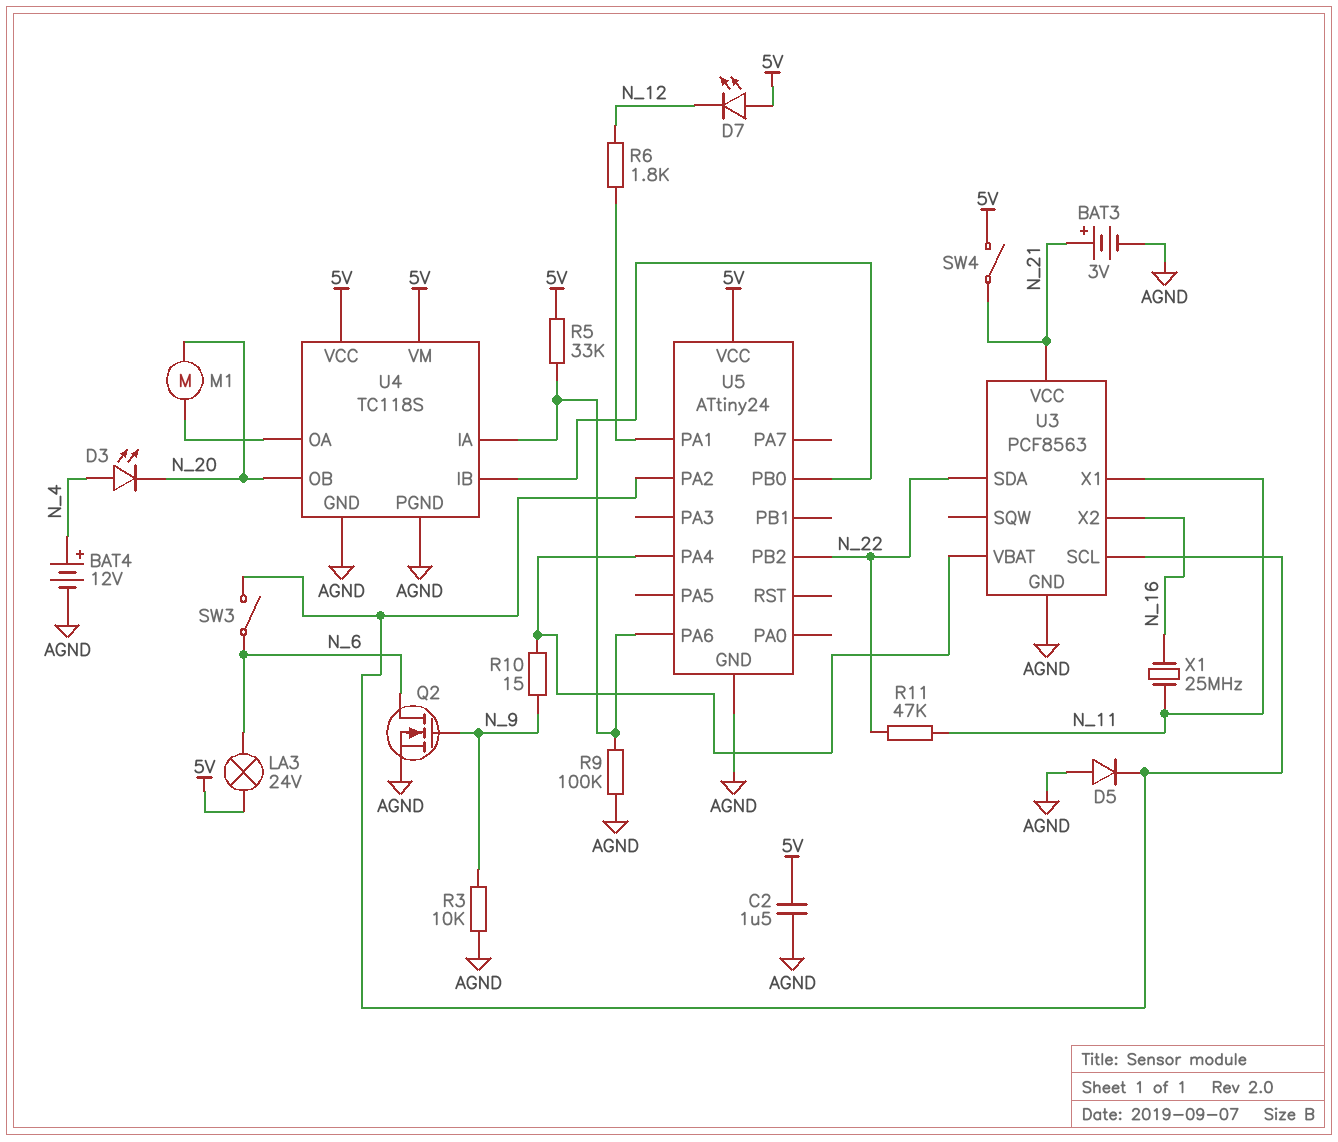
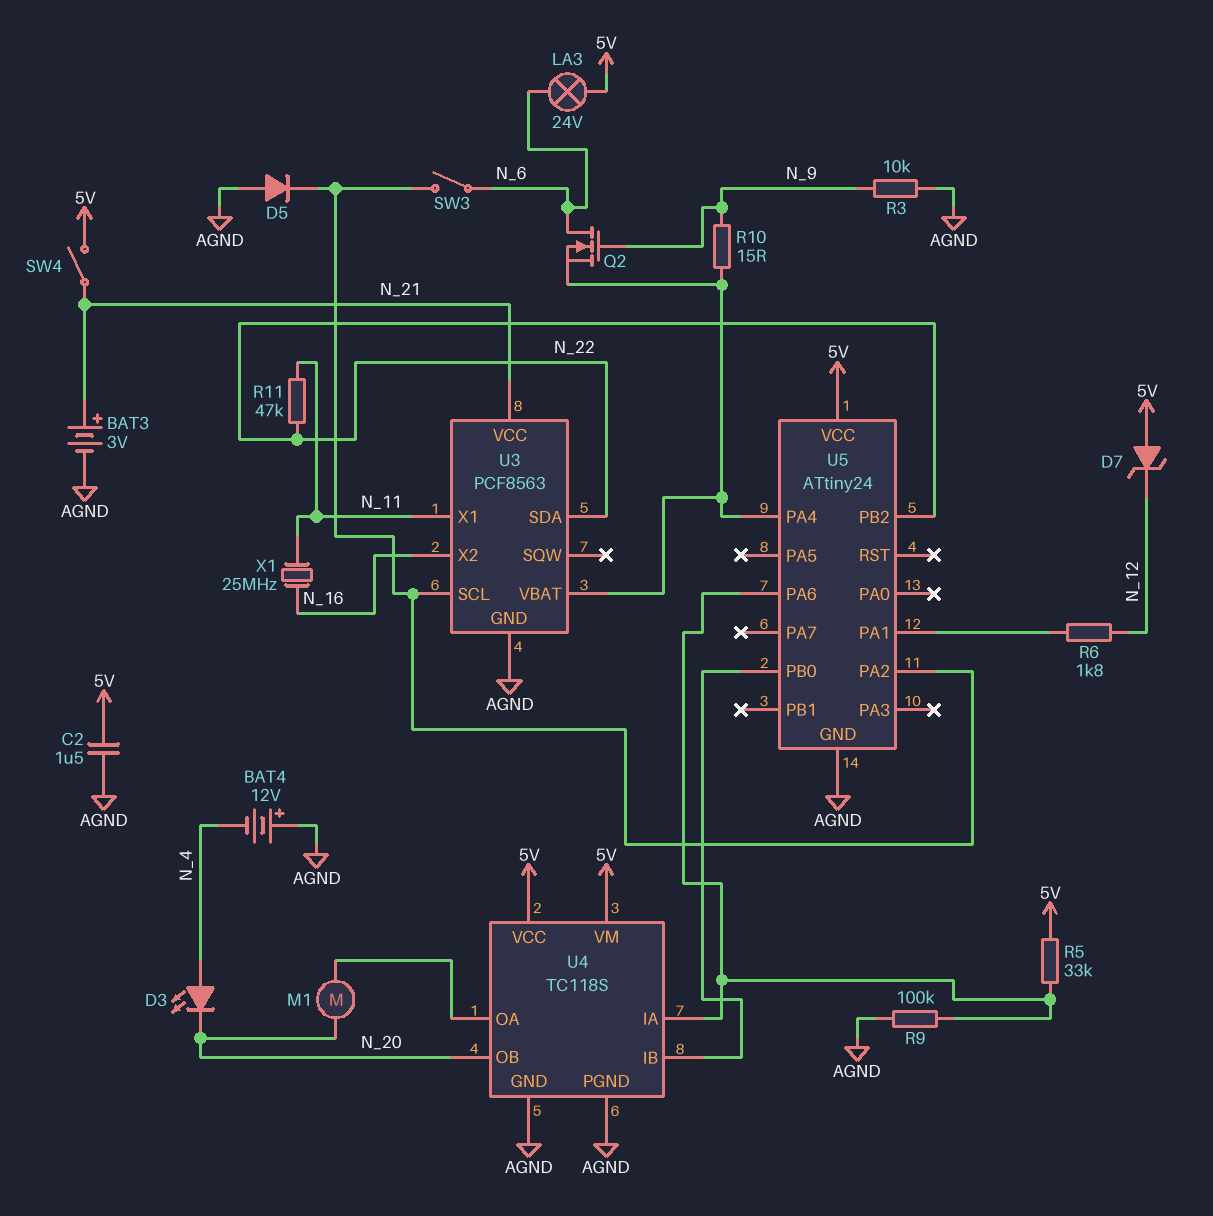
BAT4: 12V (plus N_4, minus AGND) -> 12V (plus AGND, minus N_4)
D7: LED (A 5V, K N_12) -> zener (A 5V, K N_12)
Q2: NMOS (G N_9, D N_6, S AGND) -> NMOS (G N_9, D N_6, S U3/VBAT)

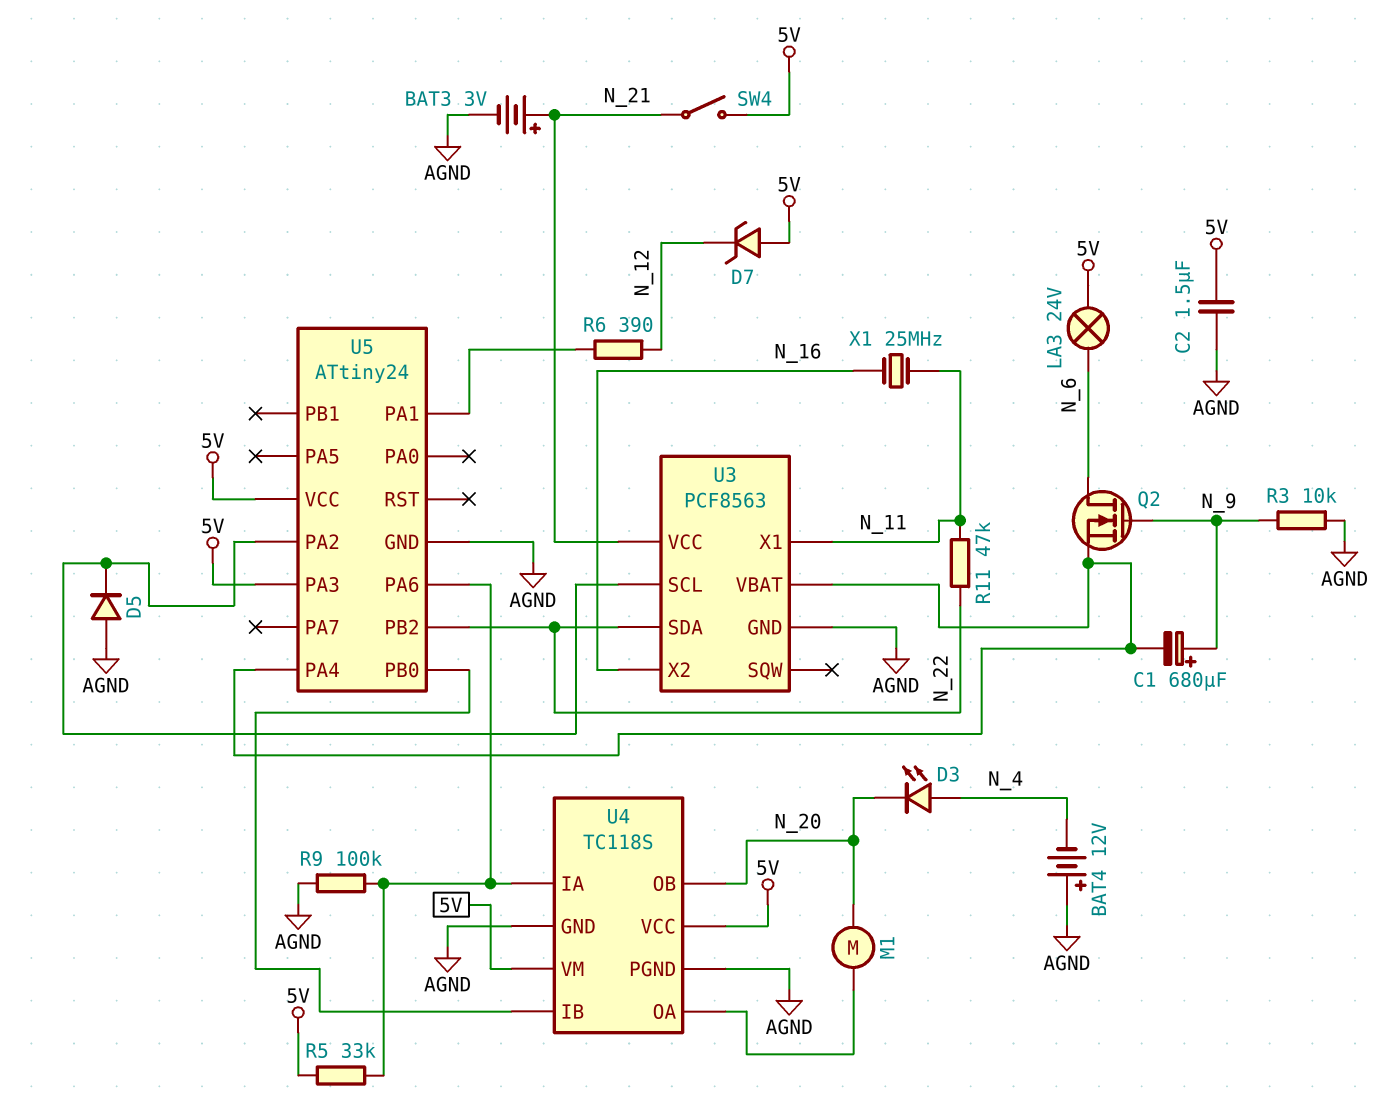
C1: none -> 680uF (plus N_9, minus U3/VBAT)
R6: 1.8k (N_12, U5/PA1) -> 390 (N_12, U5/PA1)
R10: 15 (N_9, U3/VBAT) -> none
SW3: switch (N_6, U3/SCL) -> none
U5 pin PA3: none -> 5V

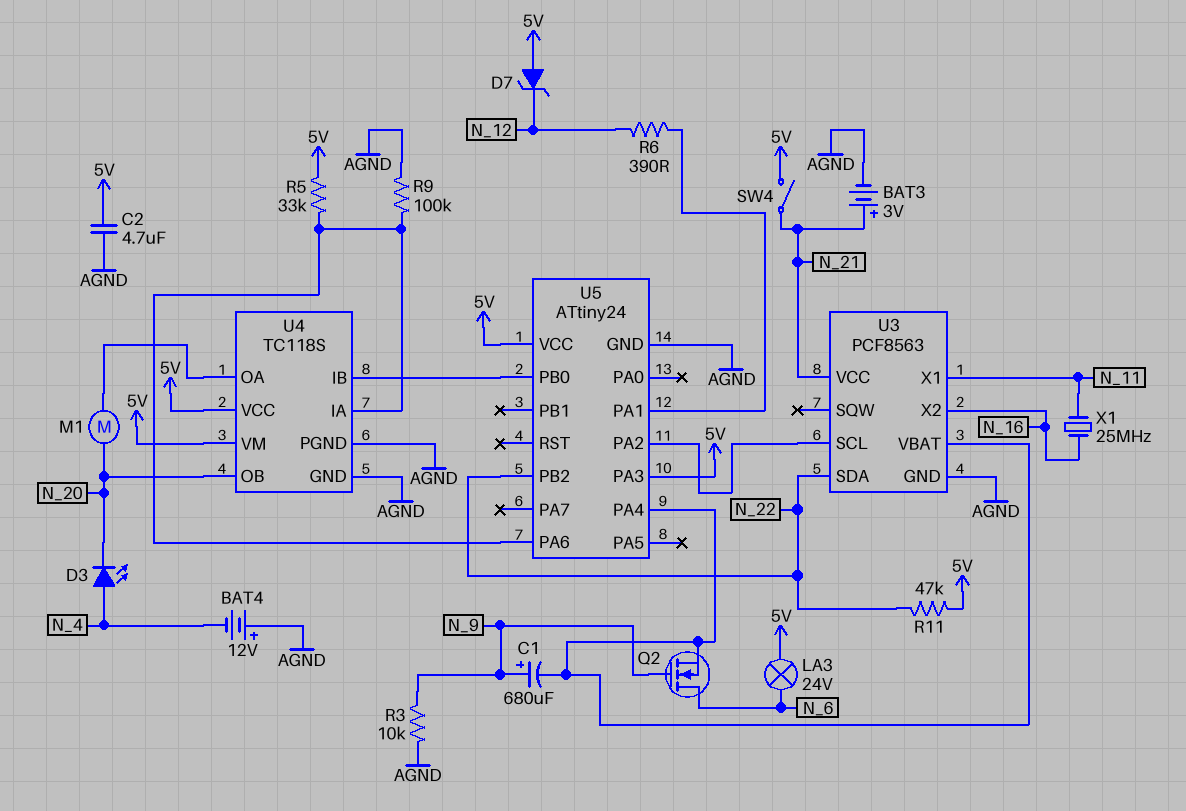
C2: 1.5uF (5V, AGND) -> 4.7uF (5V, AGND)
D5: diode (A AGND, K U3/SCL) -> none
R11: 47k (N_11, N_22) -> 47k (5V, N_22)

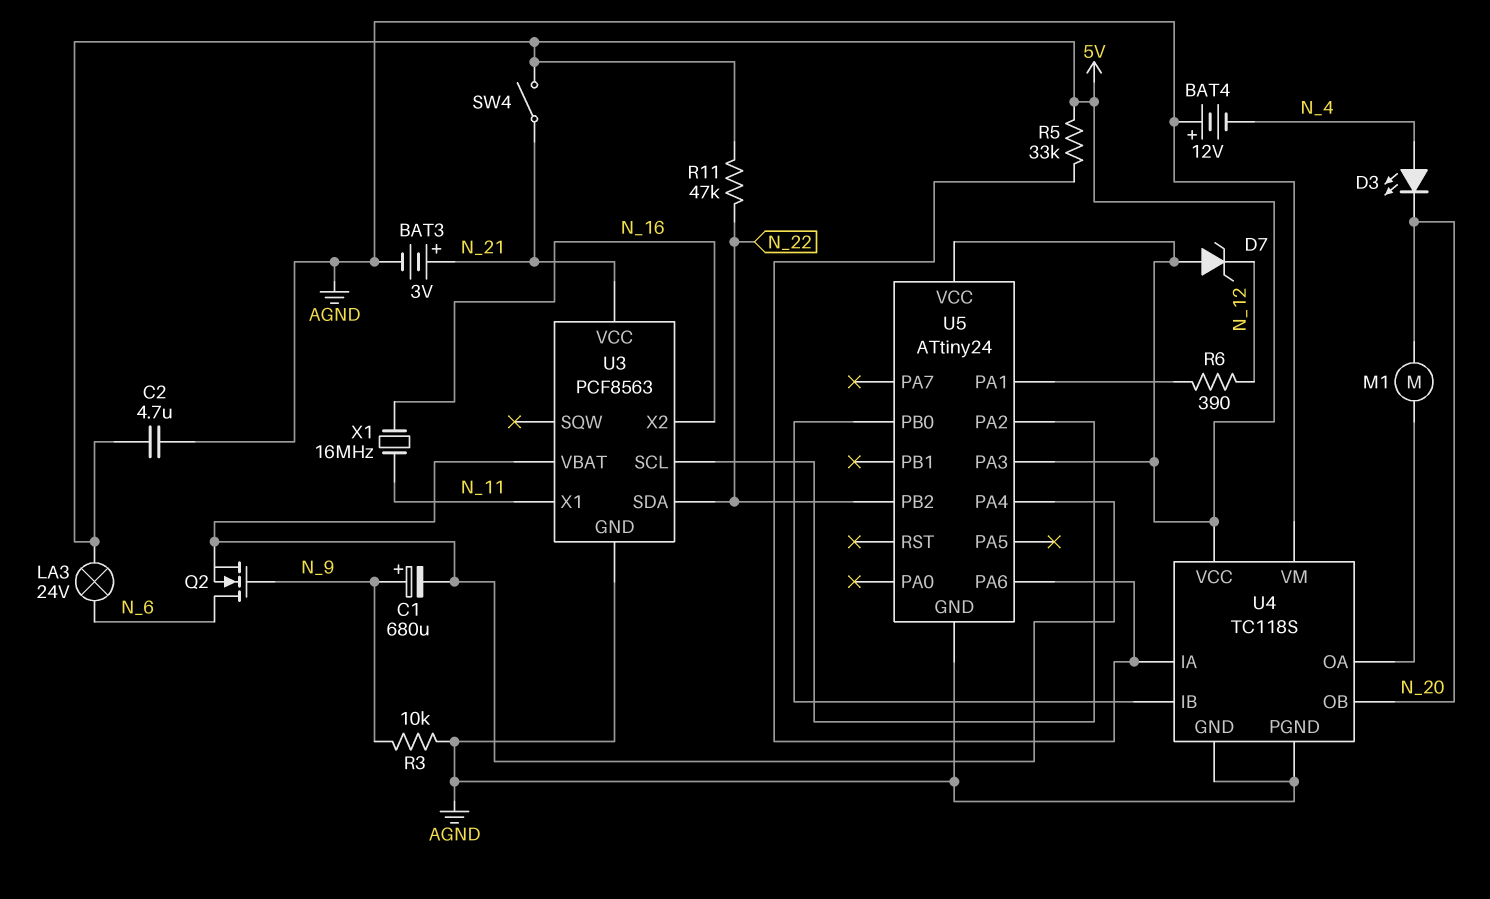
R9: 100k (AGND, U4/IA) -> none
U4 pin VM: 5V -> AGND
X1: 25MHz (N_11, N_16) -> 16MHz (N_11, N_16)

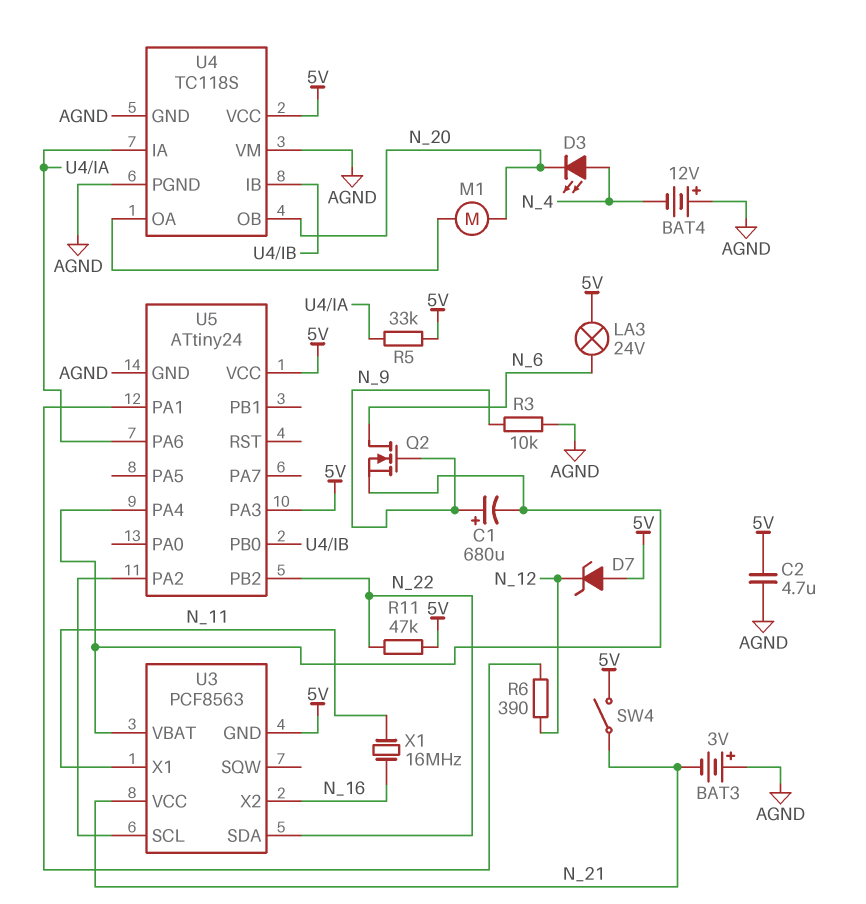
BAT3: 3V (plus N_21, minus AGND) -> 3V (plus AGND, minus N_21)
U3 pin GND: AGND -> 5V

